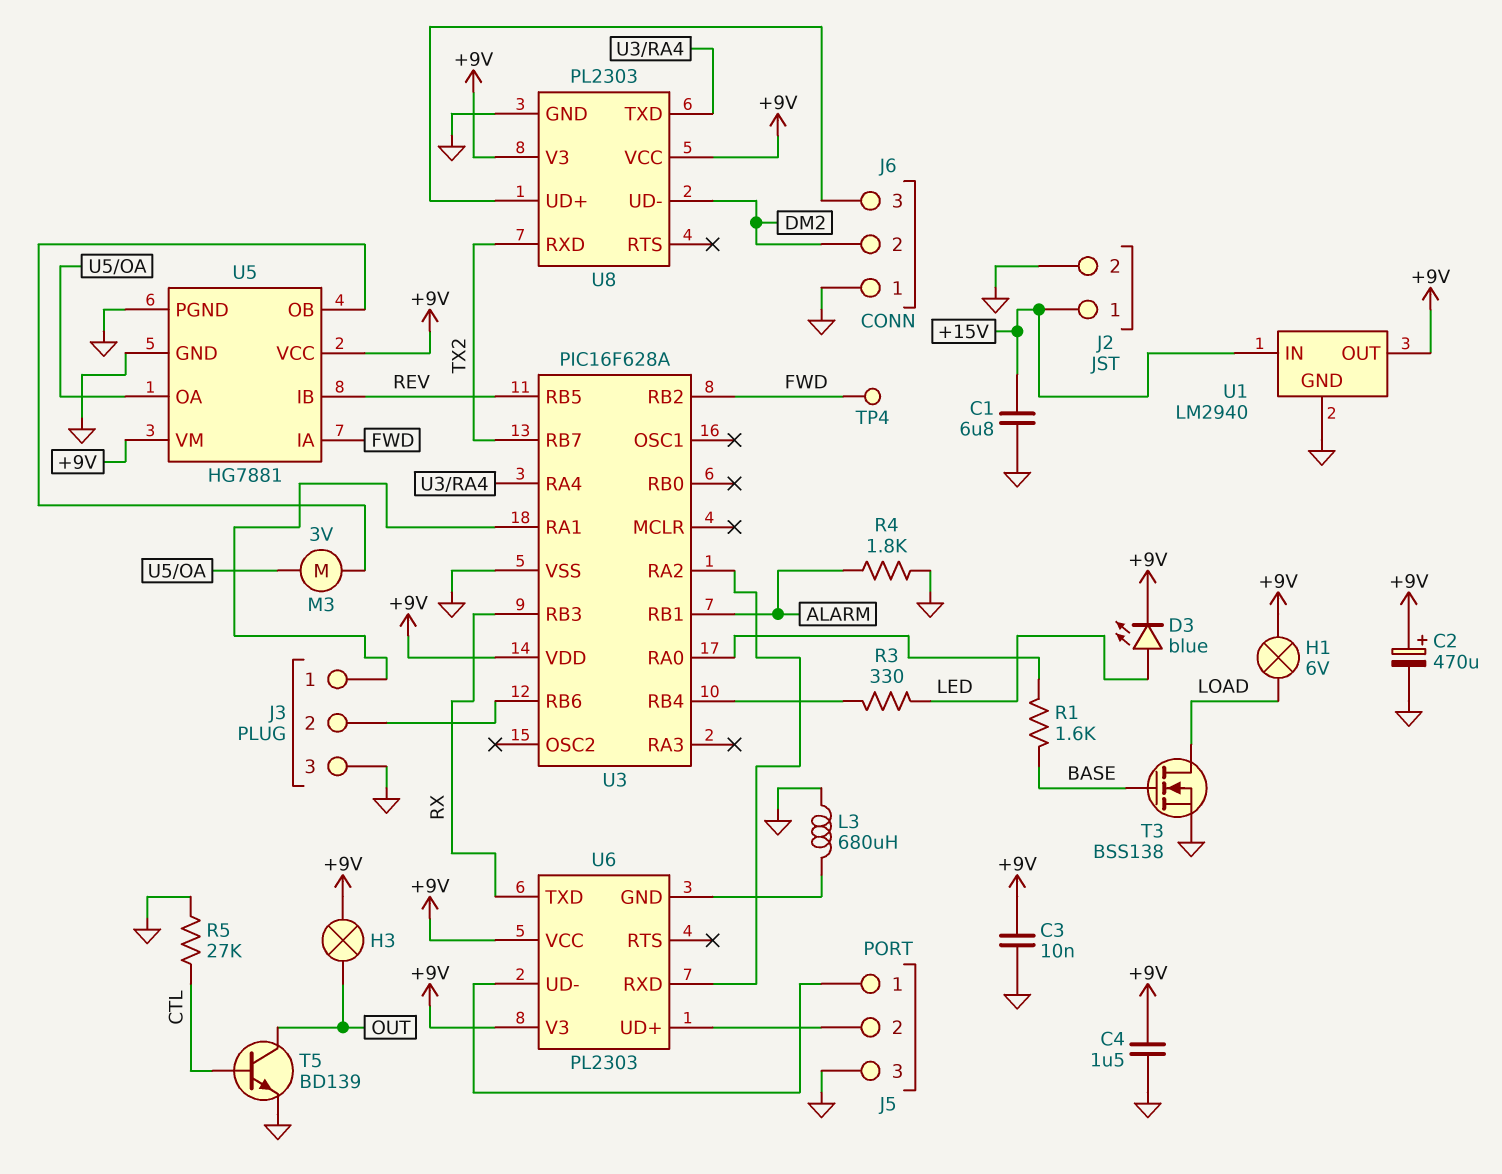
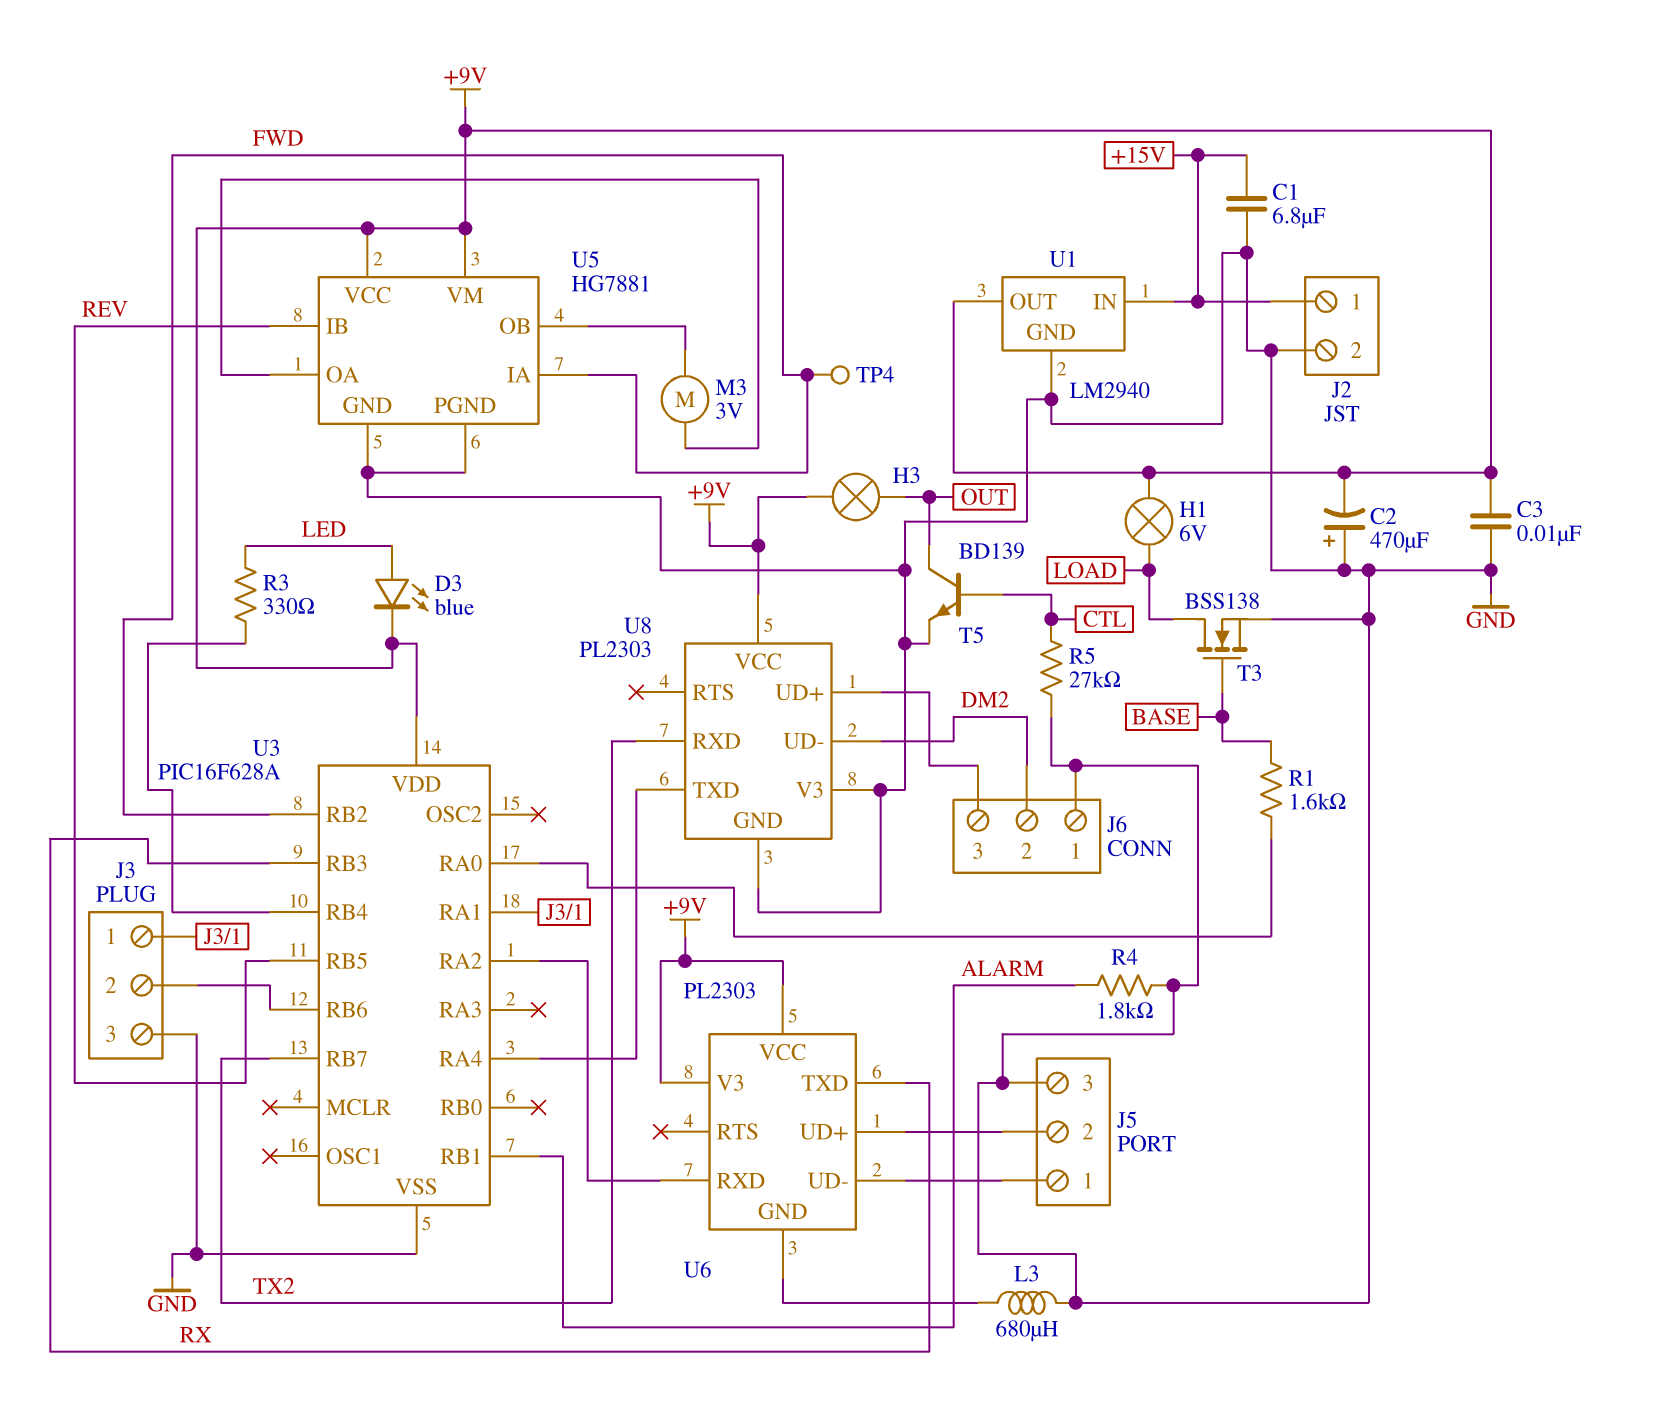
C2: 470uF (plus +9V, minus GND) -> 470uF (plus GND, minus +9V)
C4: 1.5uF (+9V, GND) -> none
U8 pin V3: +9V -> GND

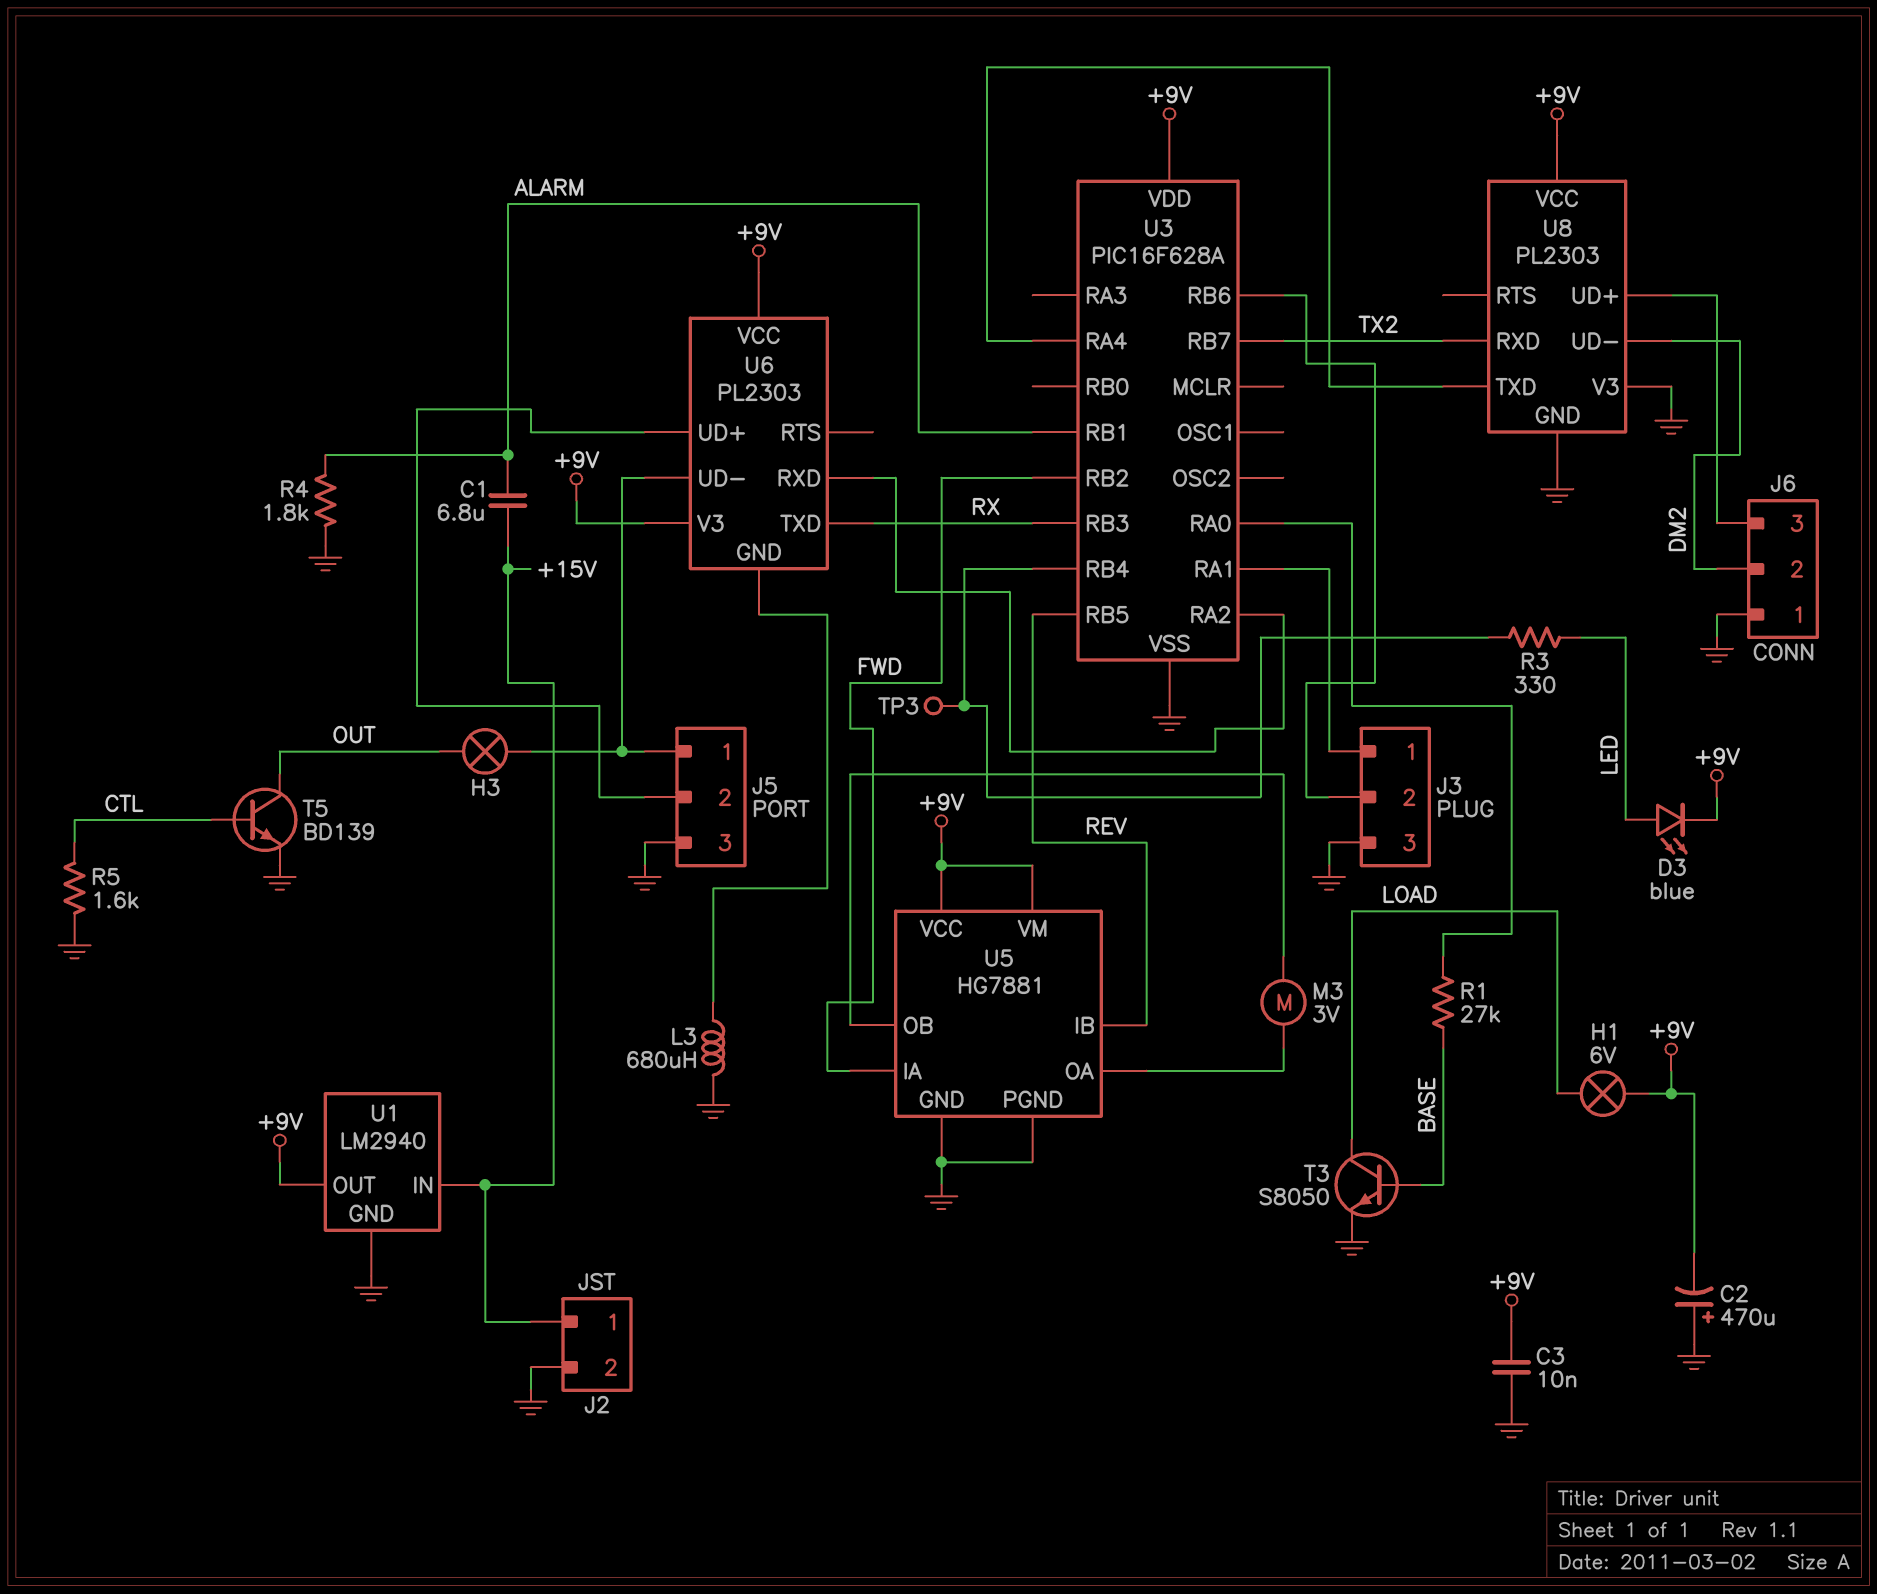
C1: 6.8uF (+15V, GND) -> 6.8uF (+15V, ALARM)
H3: lamp (+9V, OUT) -> lamp (J5/1, OUT)
R1: 1.6k (BASE, U3/RA0) -> 27k (BASE, U3/RA0)
R5: 27k (CTL, GND) -> 1.6k (CTL, GND)
T3: NMOS BSS138 (G BASE, D LOAD, S GND) -> NPN S8050 (B BASE, C LOAD, E GND)
TP3: none -> test point (U3/RB4)
TP4: test point (FWD) -> none

